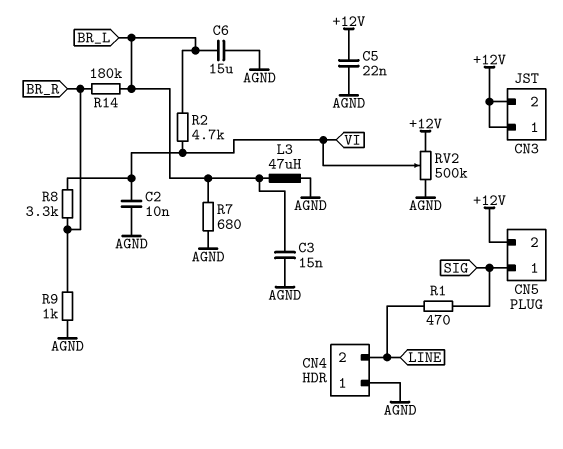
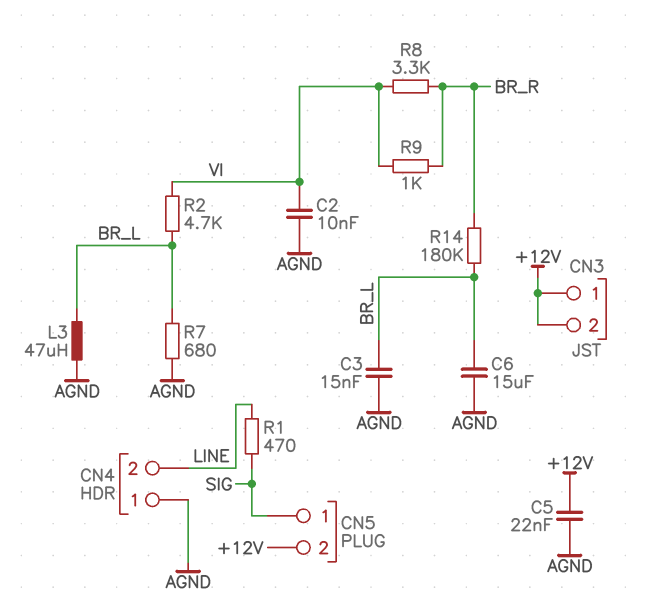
R9: 1k (AGND, BR_R) -> 1k (BR_R, VI)
RV2: 500k (+12V, AGND, wiper VI) -> none

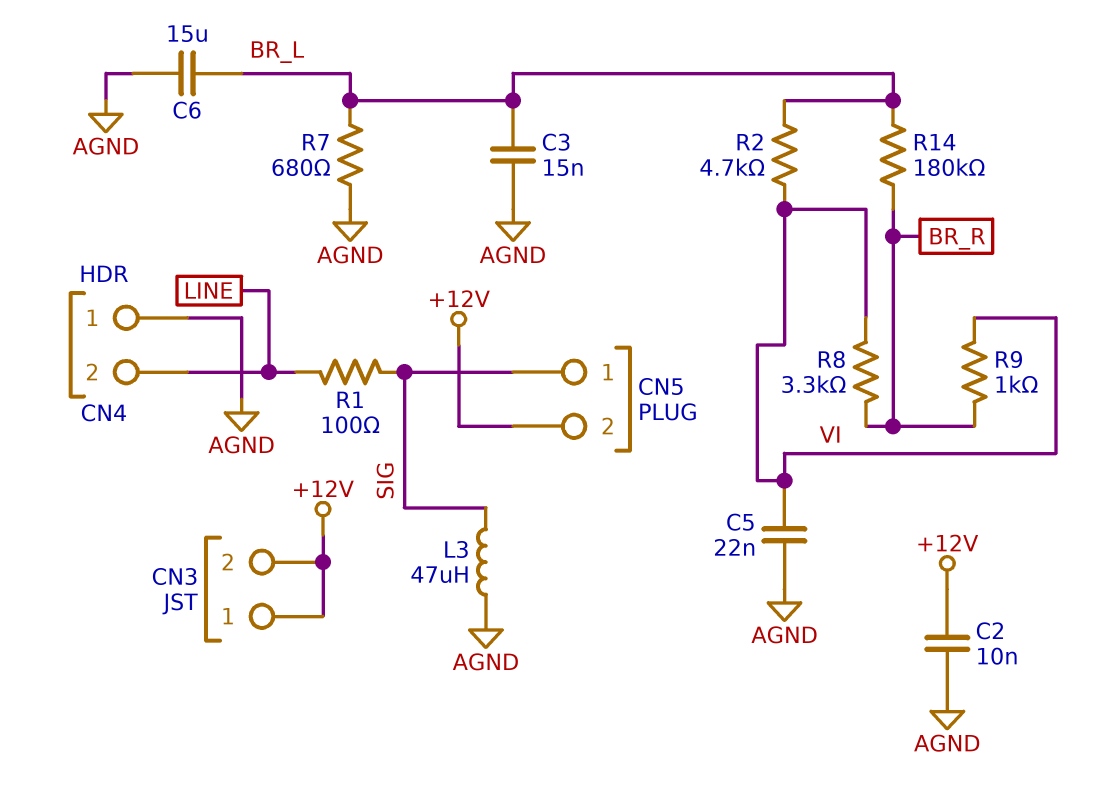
C2: 10nF (AGND, VI) -> 10nF (+12V, AGND)
C5: 22nF (+12V, AGND) -> 22nF (AGND, VI)
L3: 47uH (AGND, BR_L) -> 47uH (AGND, SIG)
R1: 470 (LINE, SIG) -> 100 (LINE, SIG)

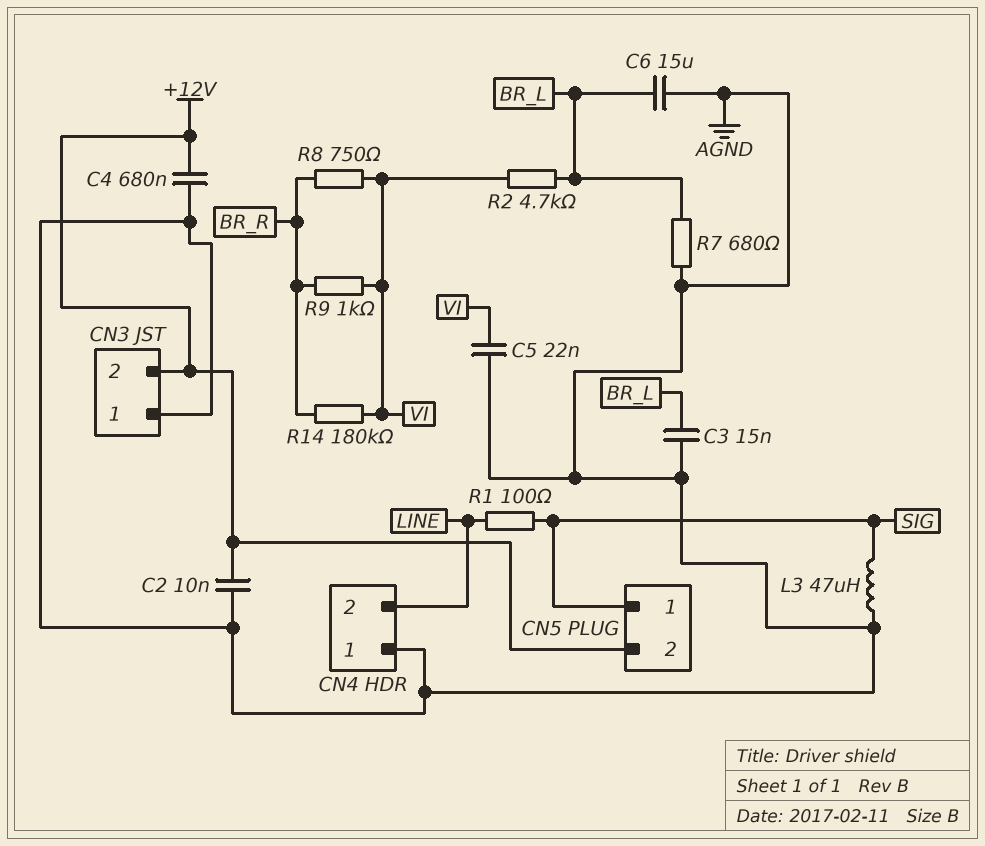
C4: none -> 680nF (+12V, AGND)
CN3 pin 1: +12V -> AGND
R8: 3.3k (BR_R, VI) -> 750 (BR_R, VI)
R14: 180k (BR_L, BR_R) -> 180k (BR_R, VI)

